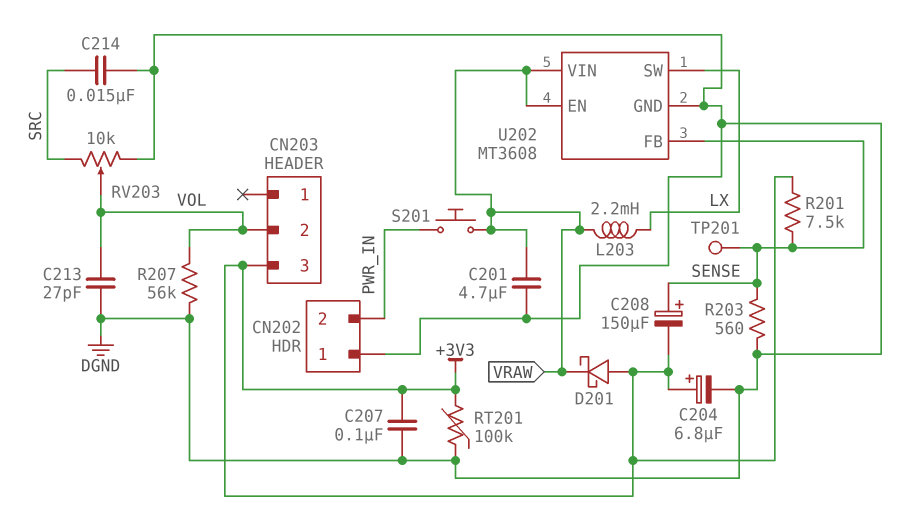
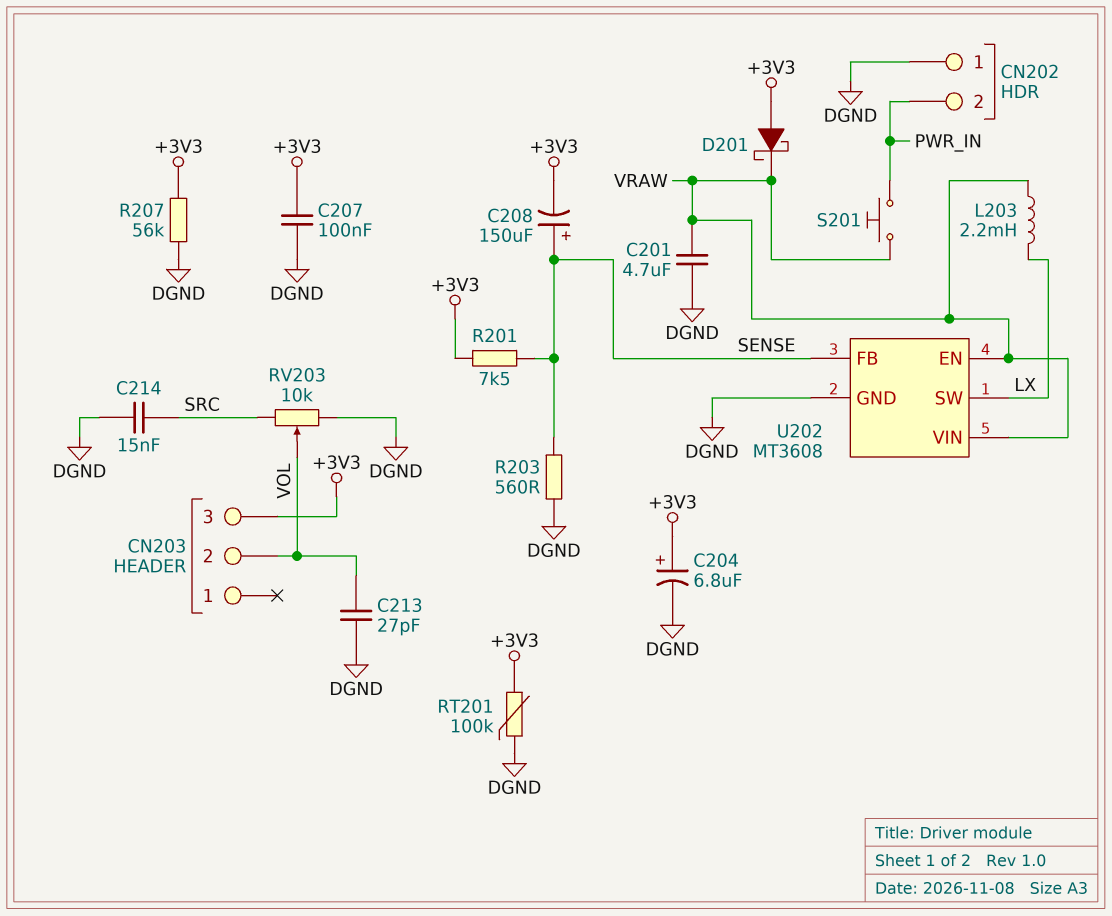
R207: 56k (DGND, VOL) -> 56k (+3V3, DGND)
TP201: test point (SENSE) -> none

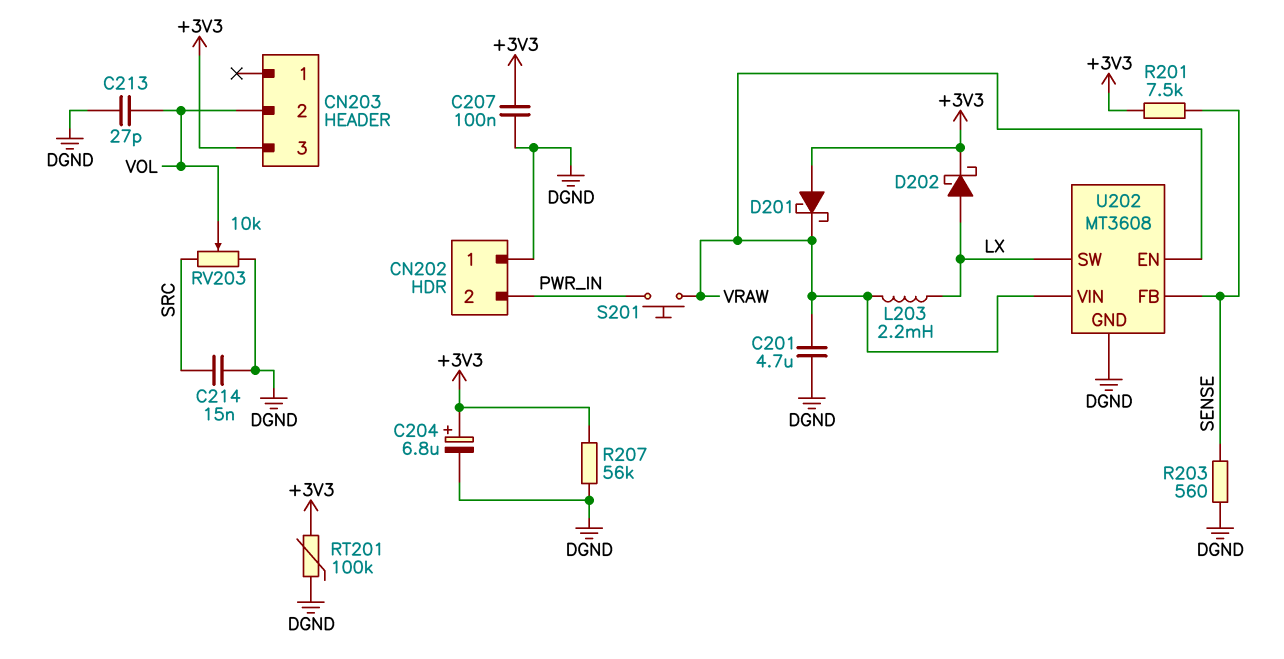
C208: 150uF (plus SENSE, minus +3V3) -> none
D202: none -> schottky (A LX, K +3V3)

